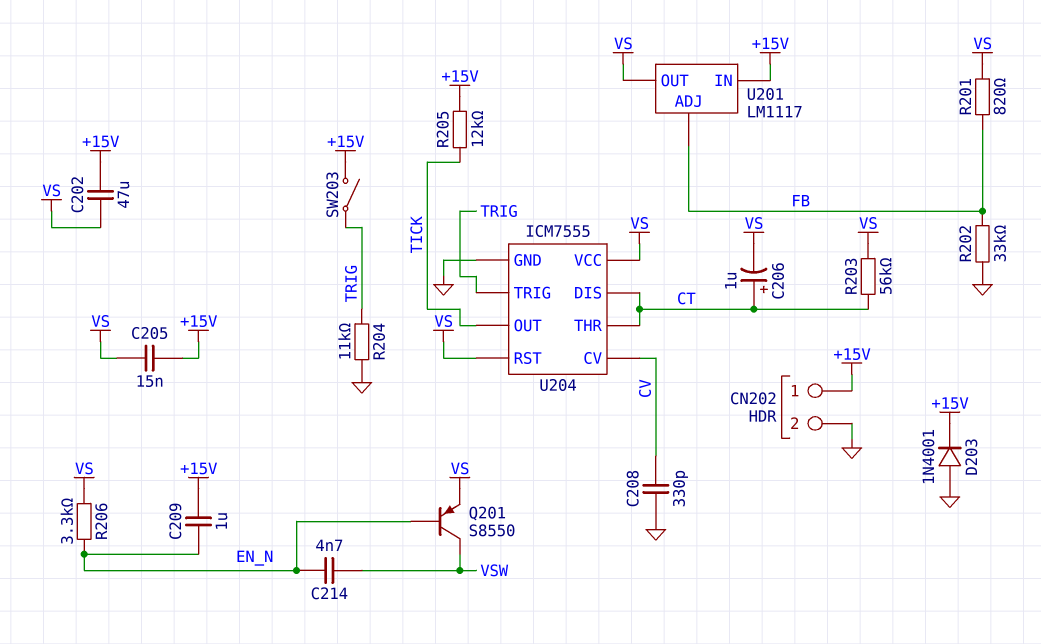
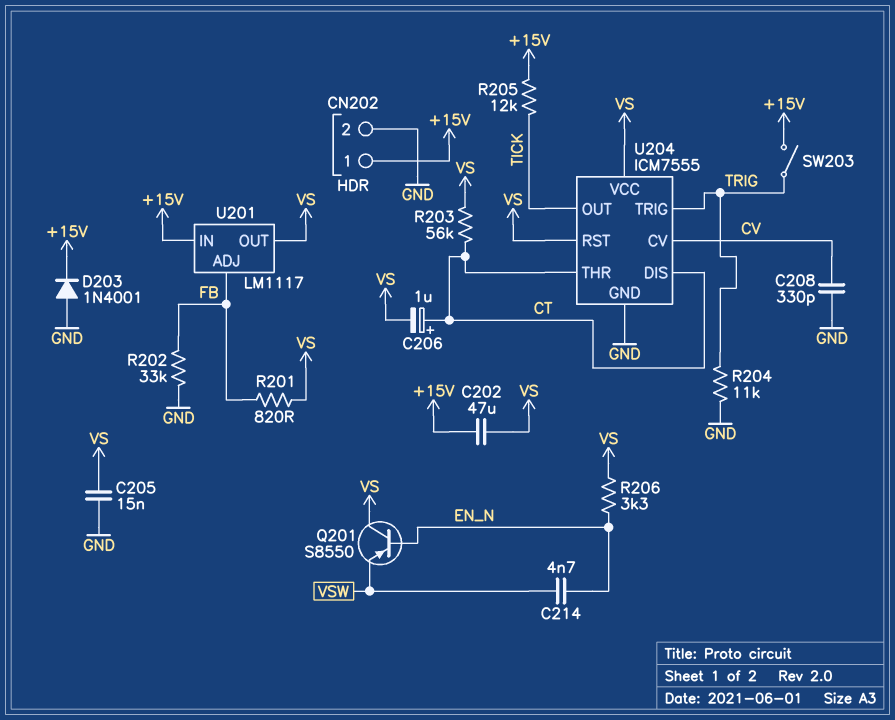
C205: 15nF (+15V, VS) -> 15nF (GND, VS)
C209: 1uF (+15V, EN_N) -> none
Q201: PNP S8550 (B EN_N, C VSW, E VS) -> PNP S8550 (B EN_N, C VS, E VSW)

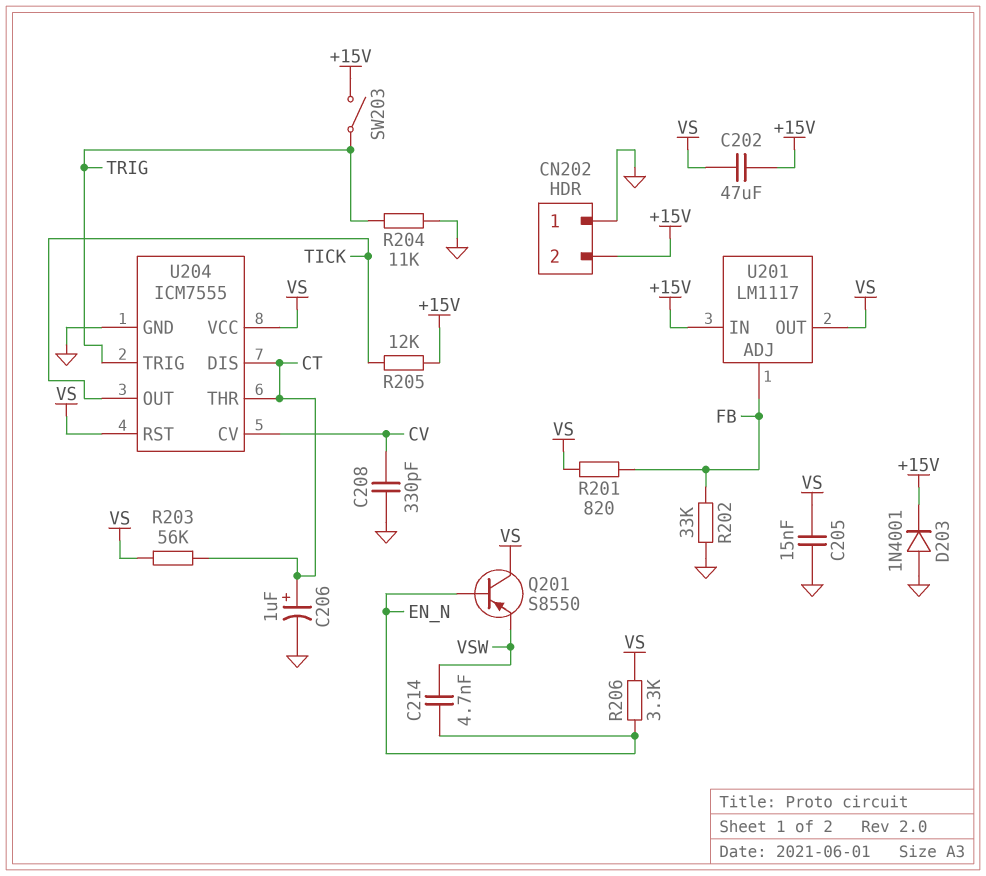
C206: 1uF (plus CT, minus VS) -> 1uF (plus CT, minus GND)
CN202 pin 1: +15V -> GND
CN202 pin 2: GND -> +15V

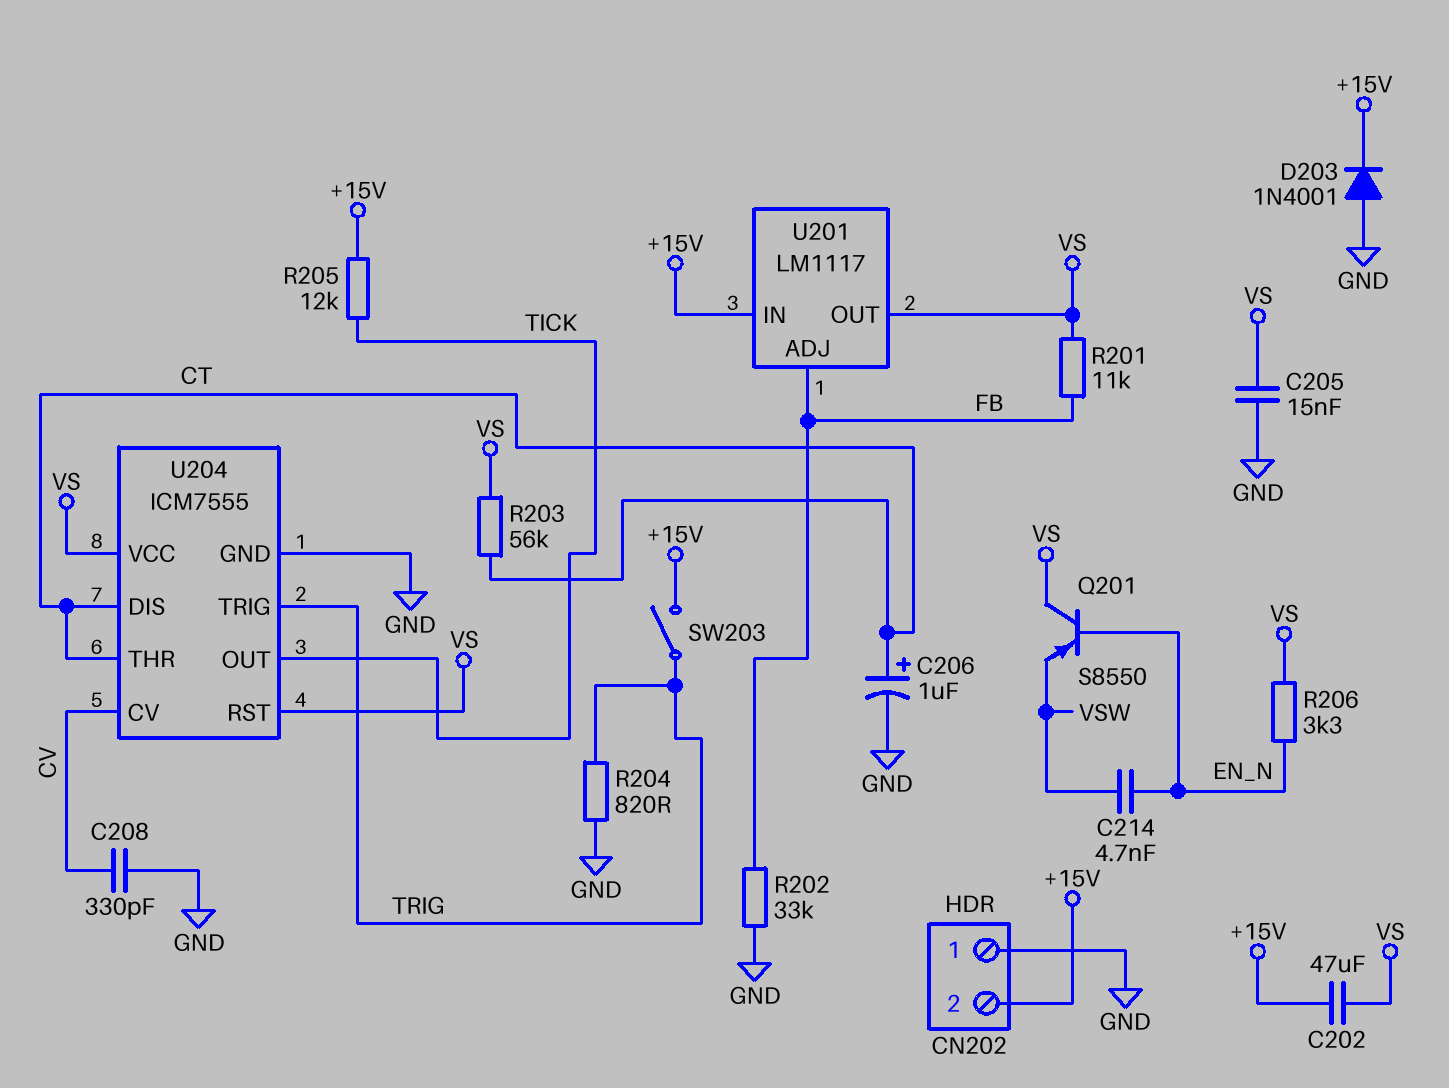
R201: 820 (FB, VS) -> 11k (FB, VS)
R204: 11k (GND, TRIG) -> 820 (GND, TRIG)

